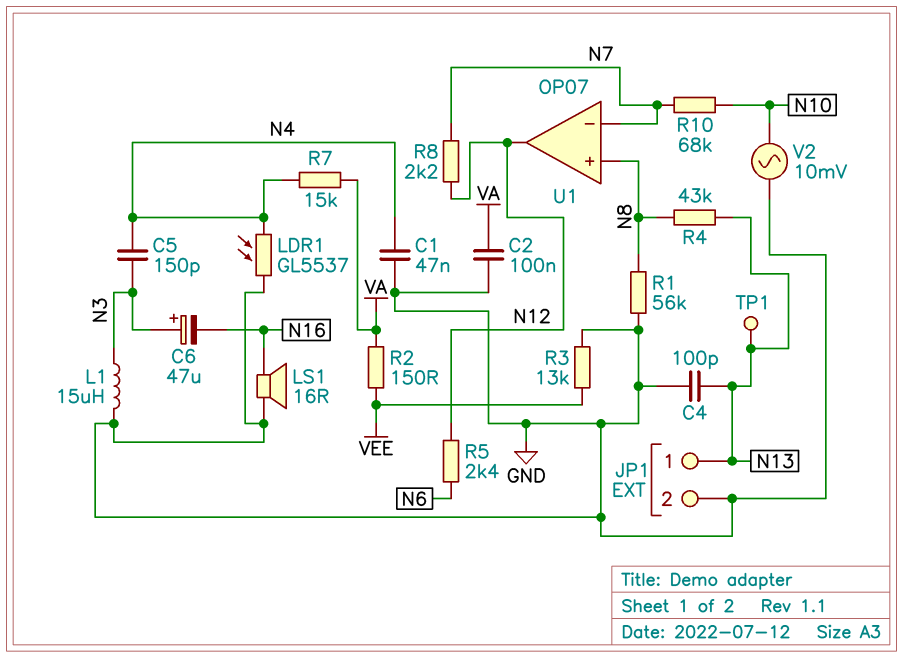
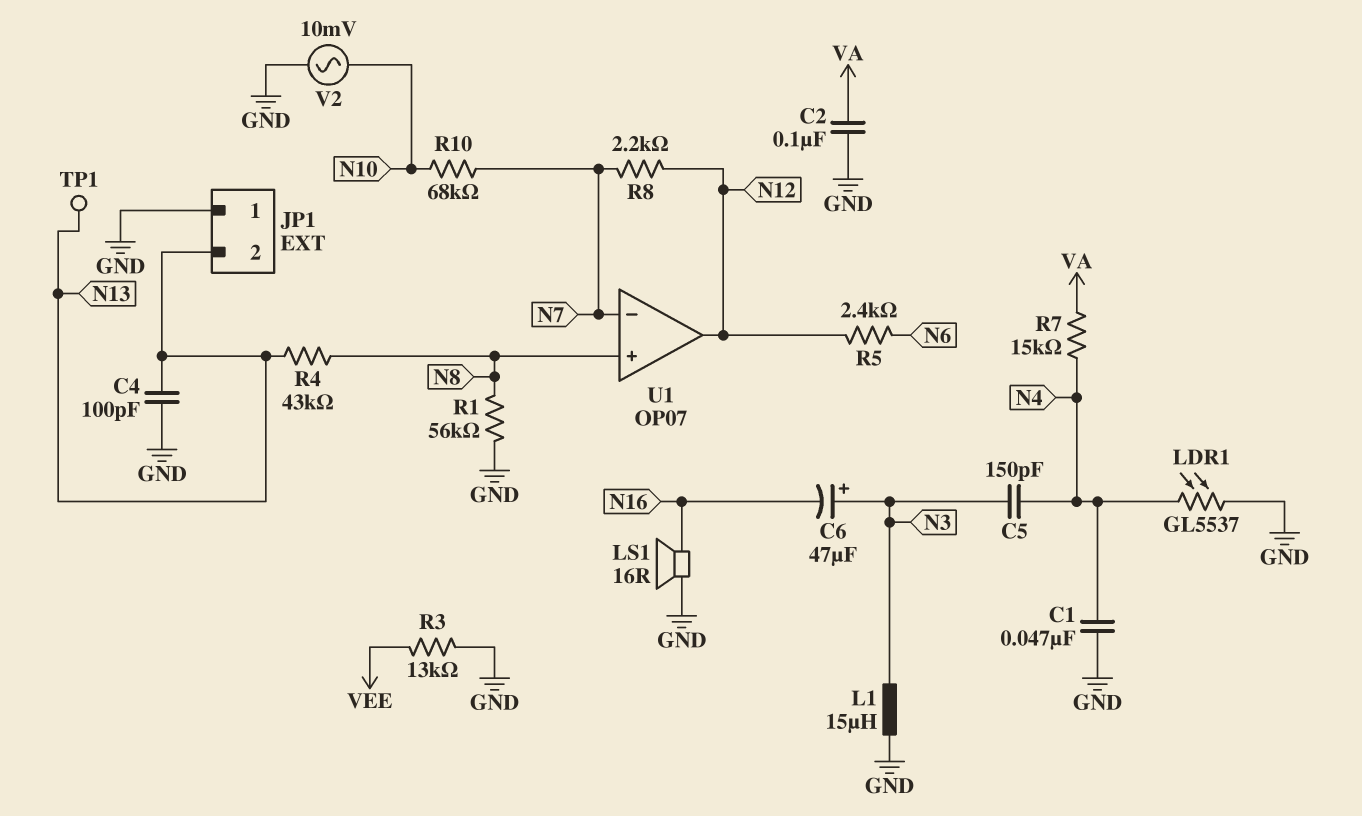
JP1 pin 1: N13 -> GND
JP1 pin 2: GND -> N13
R2: 150 (VA, VEE) -> none

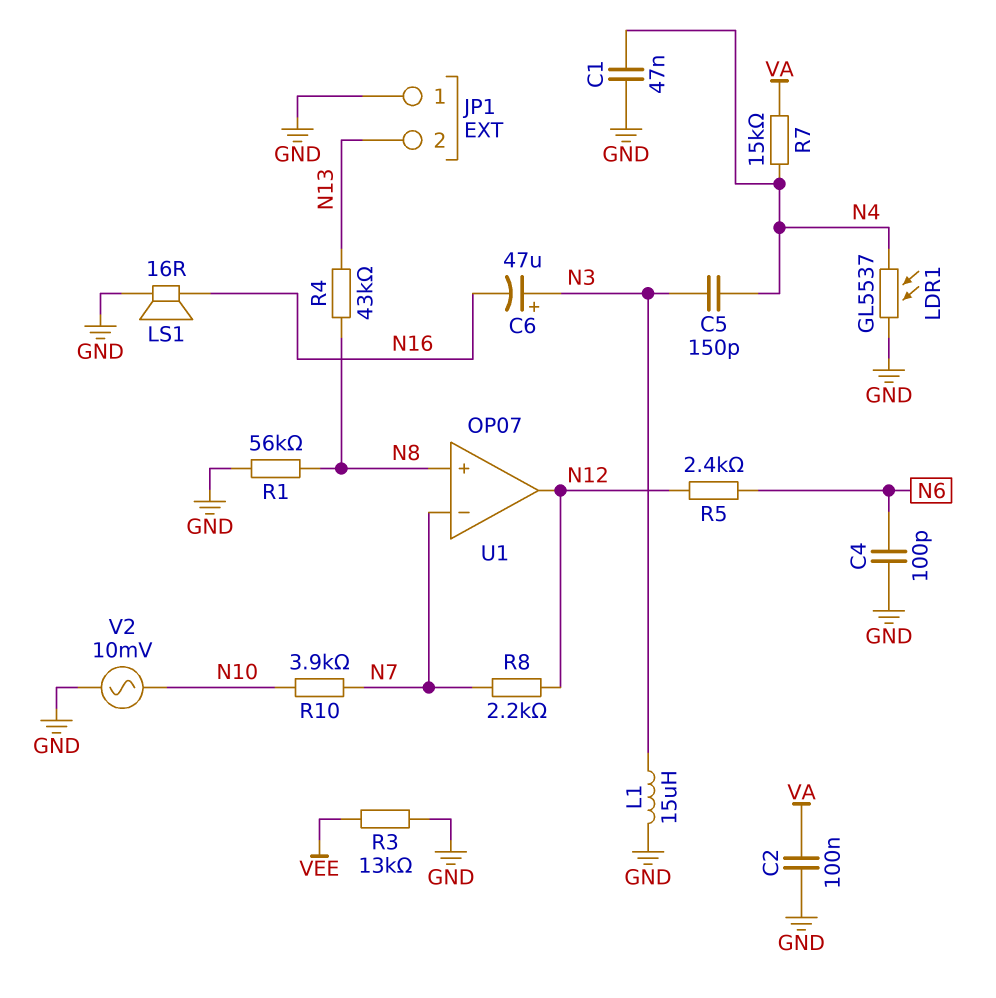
C4: 100pF (GND, N13) -> 100pF (GND, N6)
R10: 68k (N7, N10) -> 3.9k (N7, N10)
TP1: test point (N13) -> none

